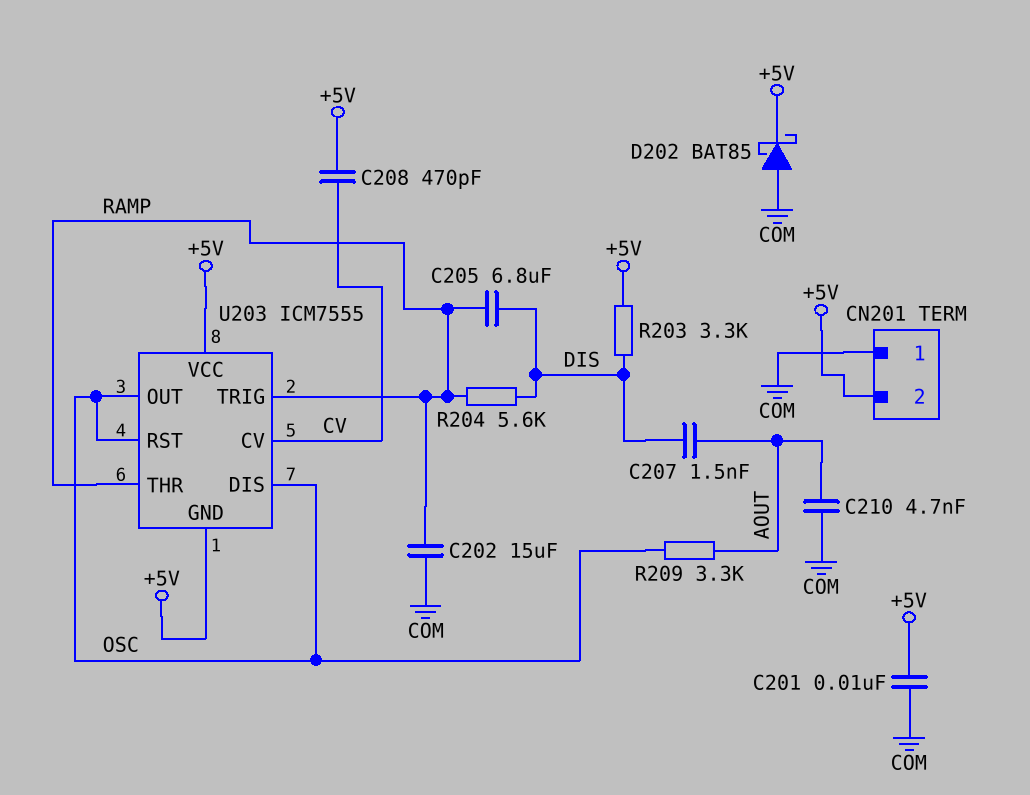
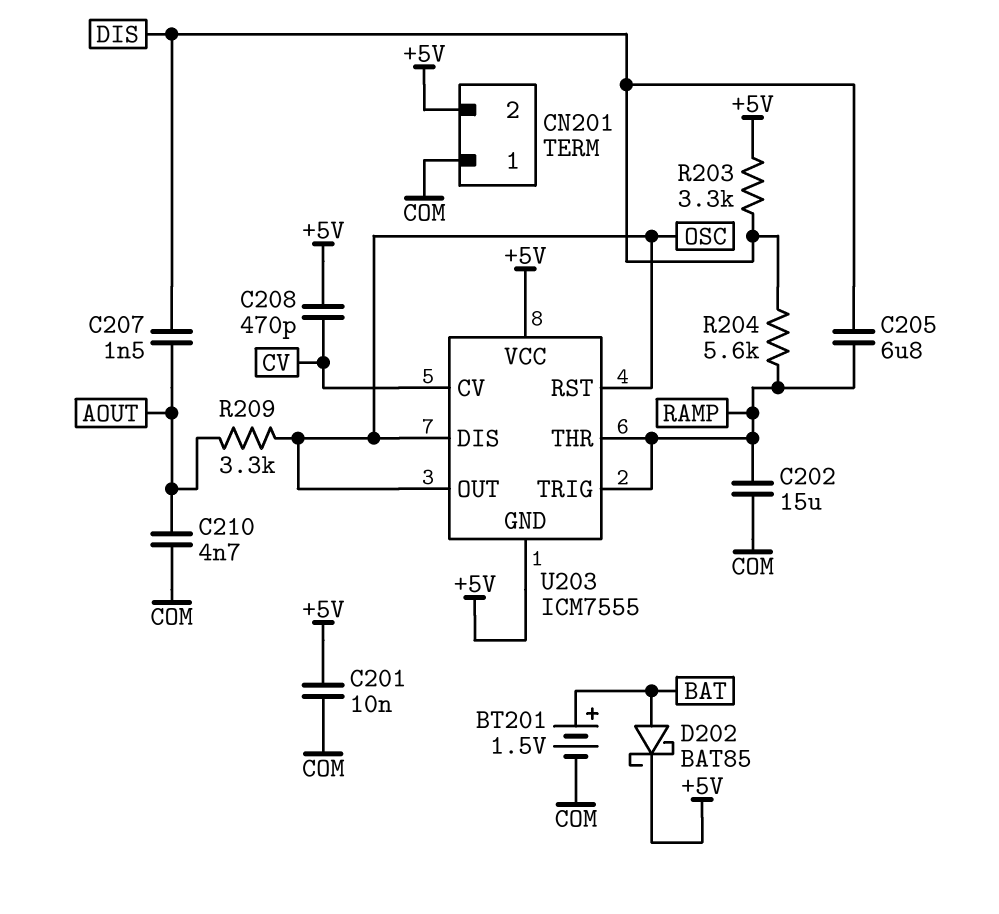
BT201: none -> 1.5V (plus BAT, minus COM)
D202: schottky BAT85 (A COM, K +5V) -> schottky BAT85 (A BAT, K +5V)

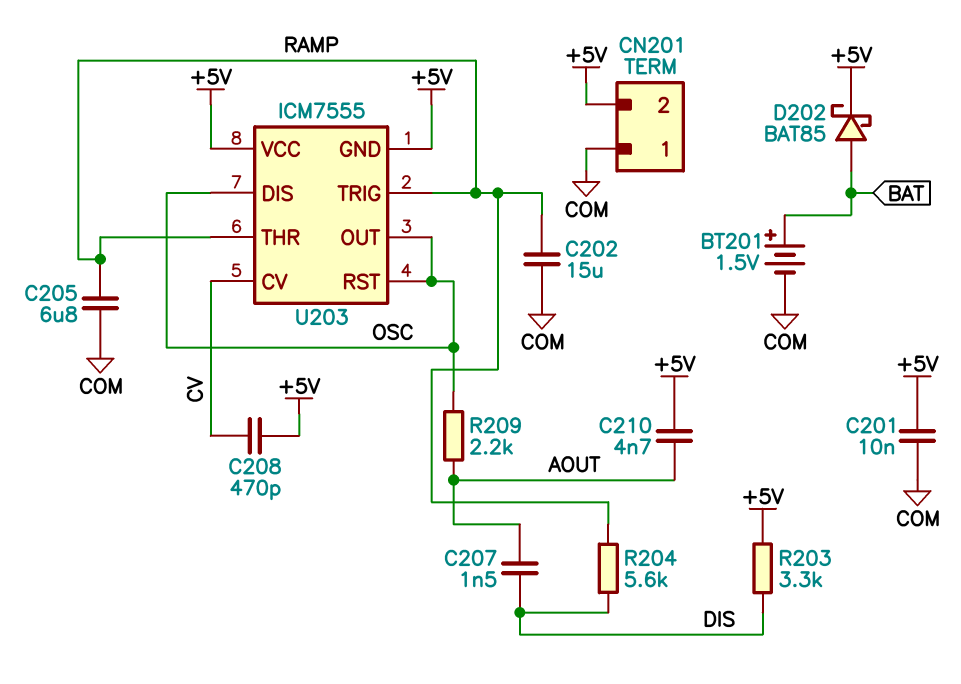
C205: 6.8uF (DIS, RAMP) -> 6.8uF (COM, RAMP)
C210: 4.7nF (AOUT, COM) -> 4.7nF (+5V, AOUT)
R209: 3.3k (AOUT, OSC) -> 2.2k (AOUT, OSC)

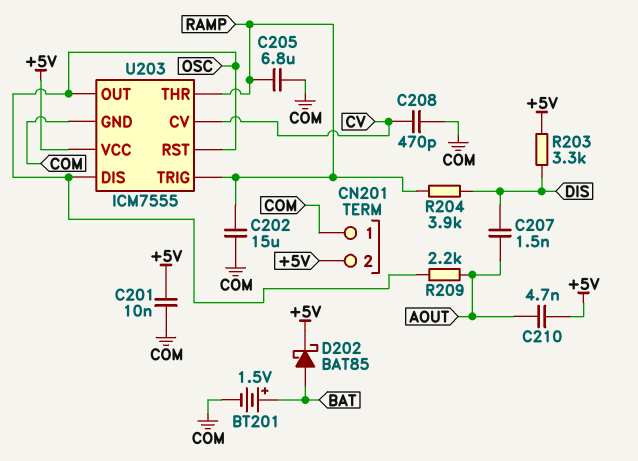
C208: 470pF (+5V, CV) -> 470pF (COM, CV)
R204: 5.6k (DIS, RAMP) -> 3.9k (DIS, RAMP)
U203 pin GND: +5V -> COM

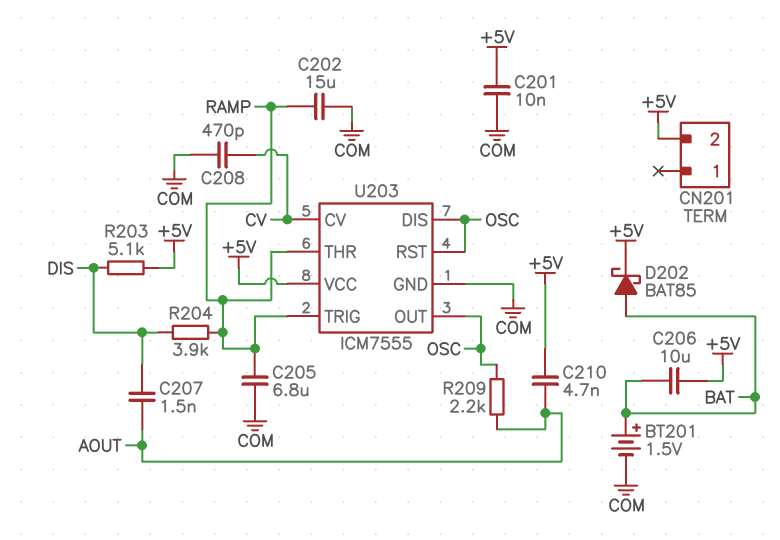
C206: none -> 10uF (+5V, BAT)
CN201 pin 1: COM -> none
R203: 3.3k (+5V, DIS) -> 5.1k (+5V, DIS)

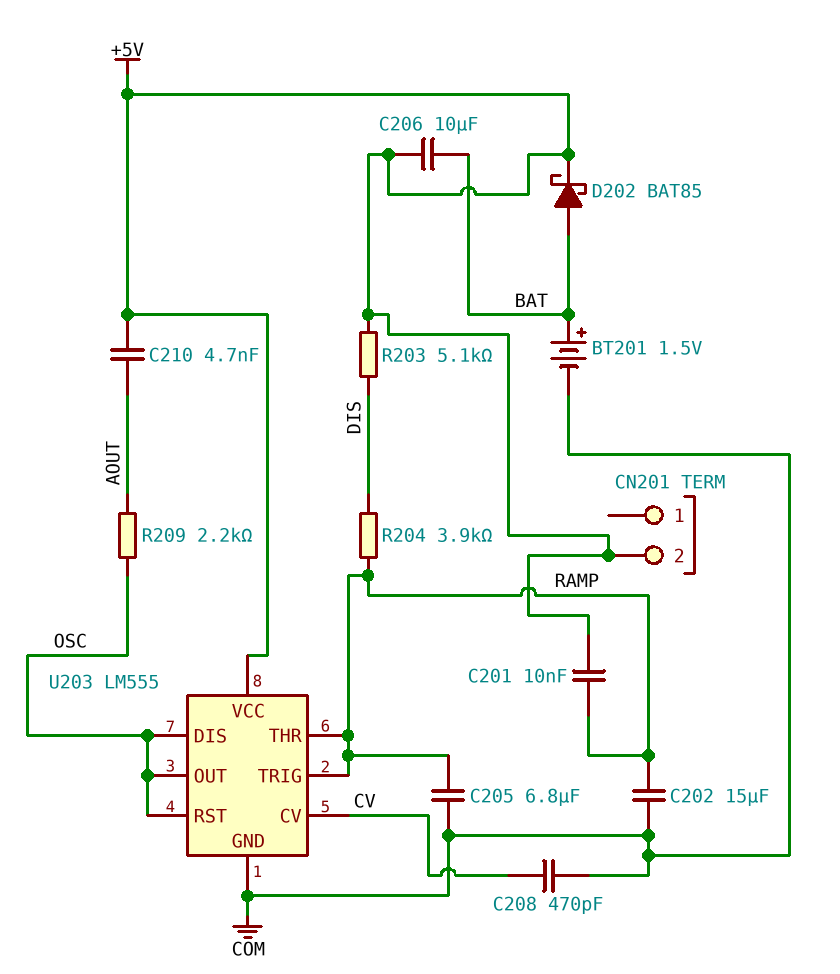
C201: 10nF (+5V, COM) -> 10nF (+5V, RAMP)
C207: 1.5nF (AOUT, DIS) -> none
U203: ICM7555 -> LM555

